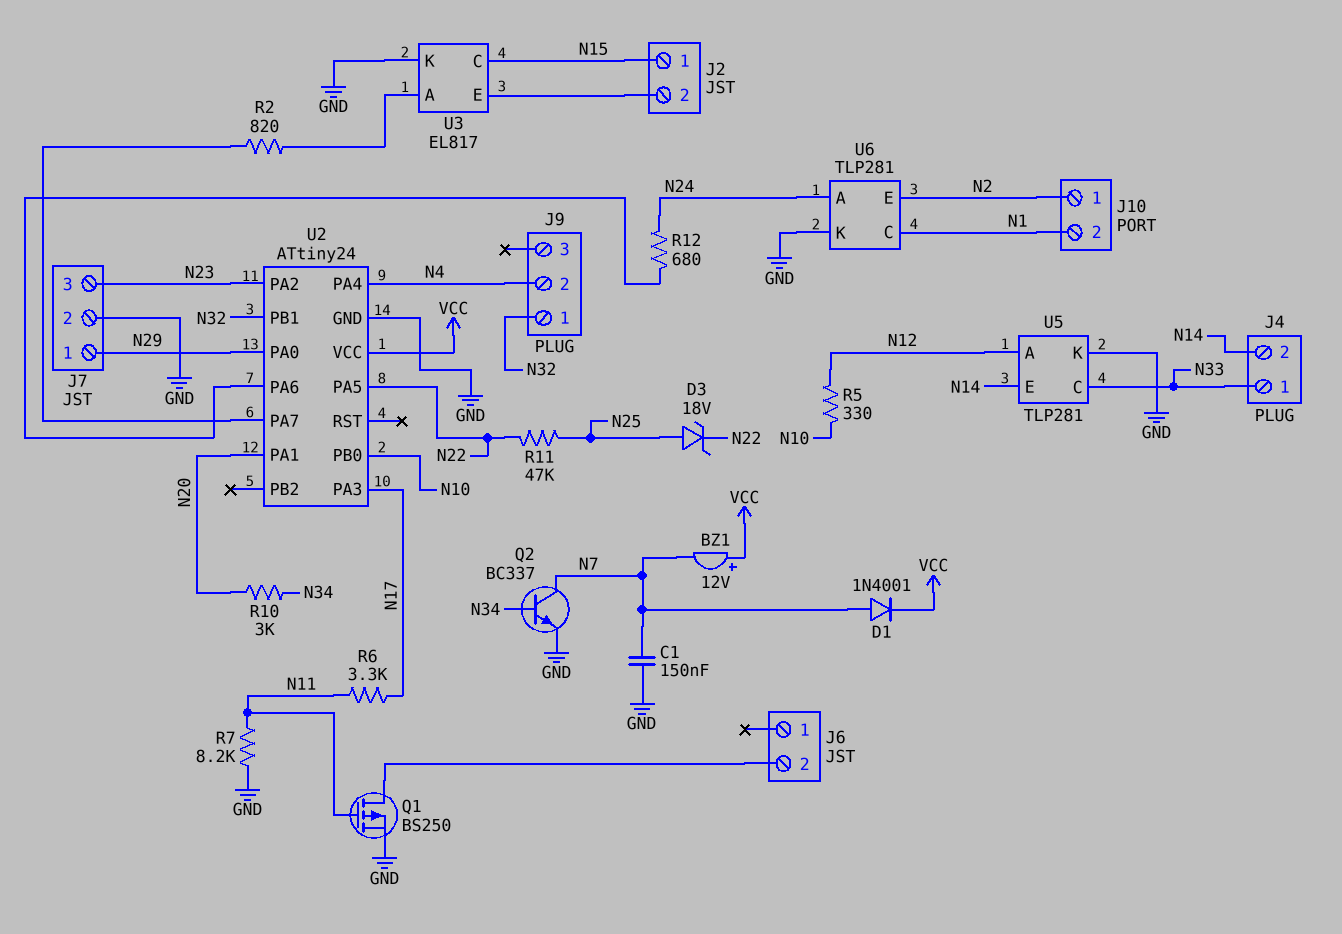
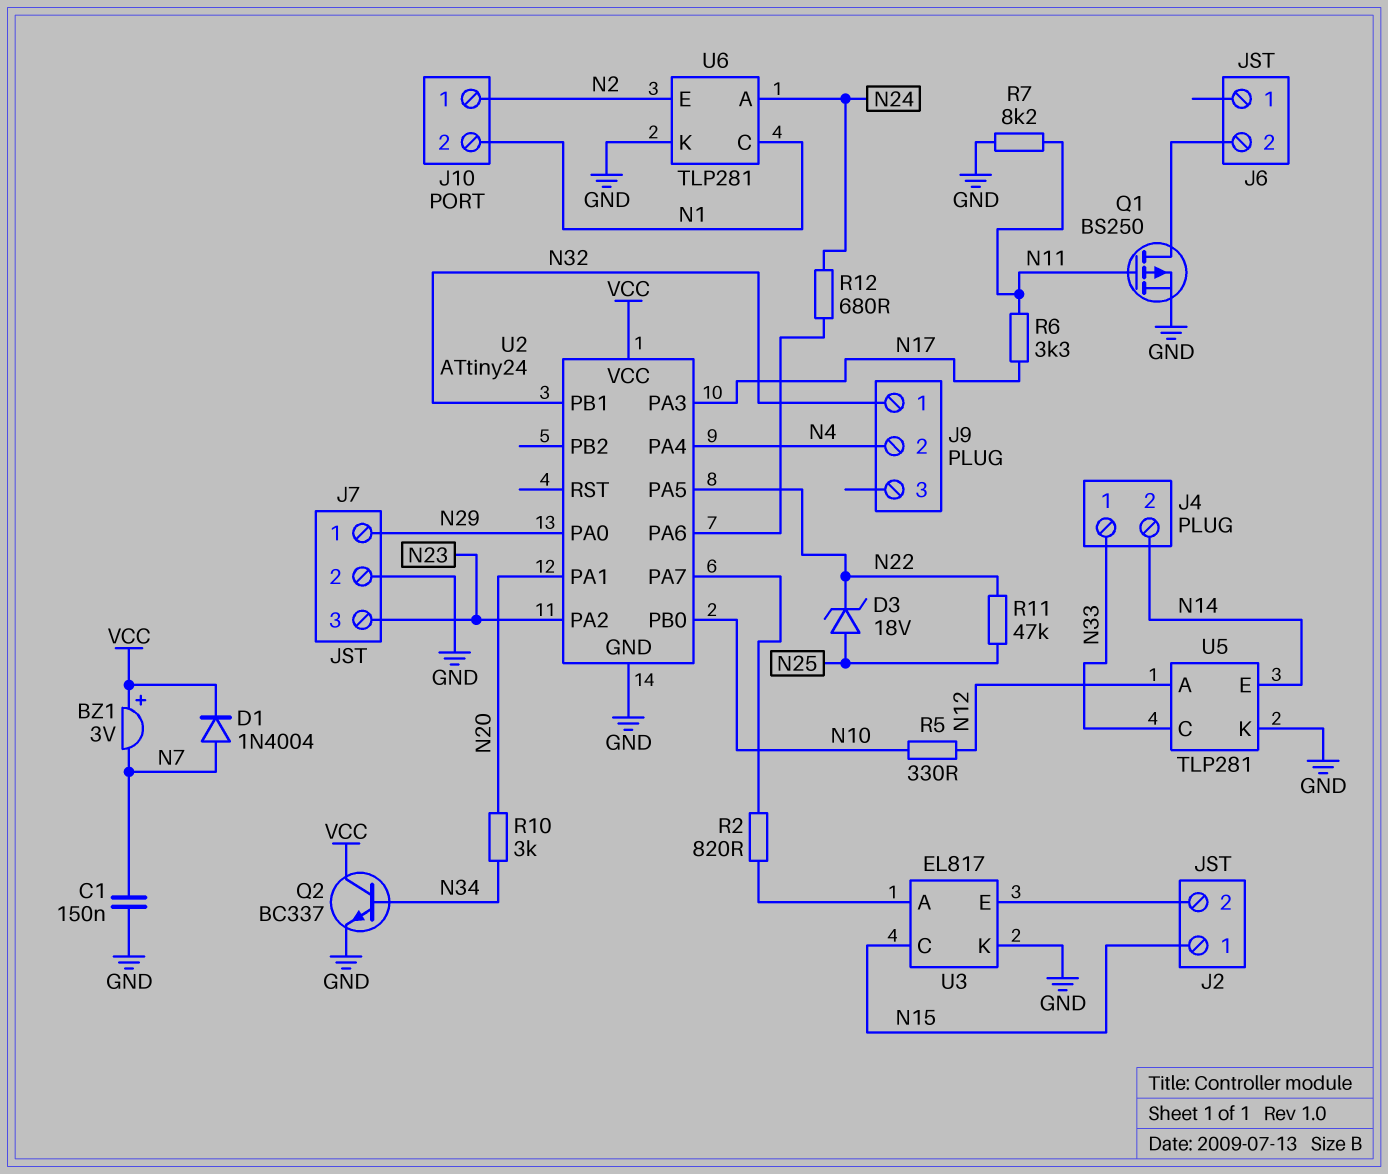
BZ1: buzzer 12V (plus VCC, minus N7) -> buzzer 3V (plus VCC, minus N7)
D1: diode 1N4001 (A N7, K VCC) -> diode 1N4004 (A N7, K VCC)
Q2: NPN BC337 (B N34, C N7, E GND) -> NPN BC337 (B N34, C VCC, E GND)

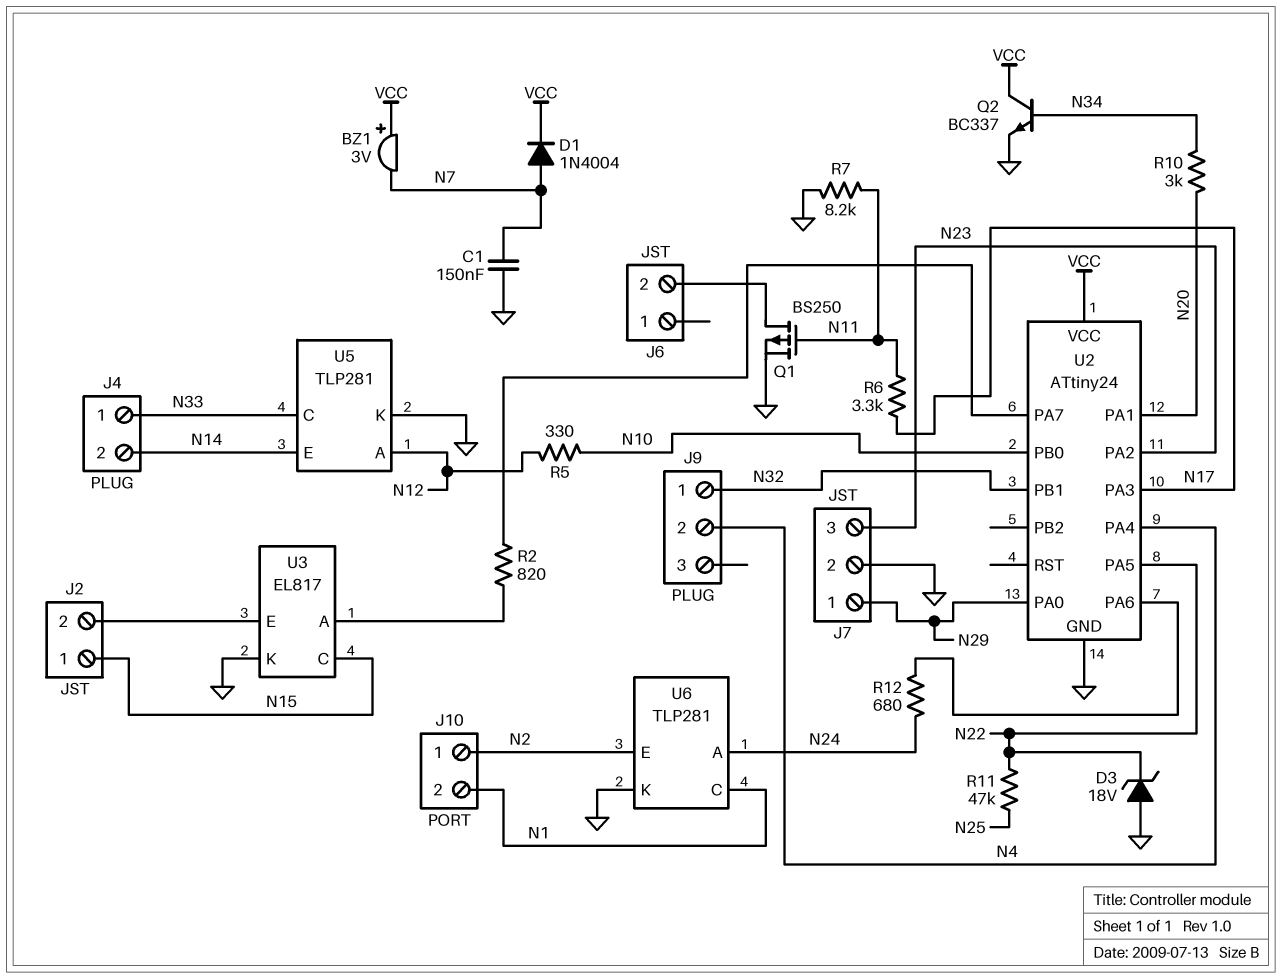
D3: zener 18V (A N25, K N22) -> zener 18V (A GND, K N22)

